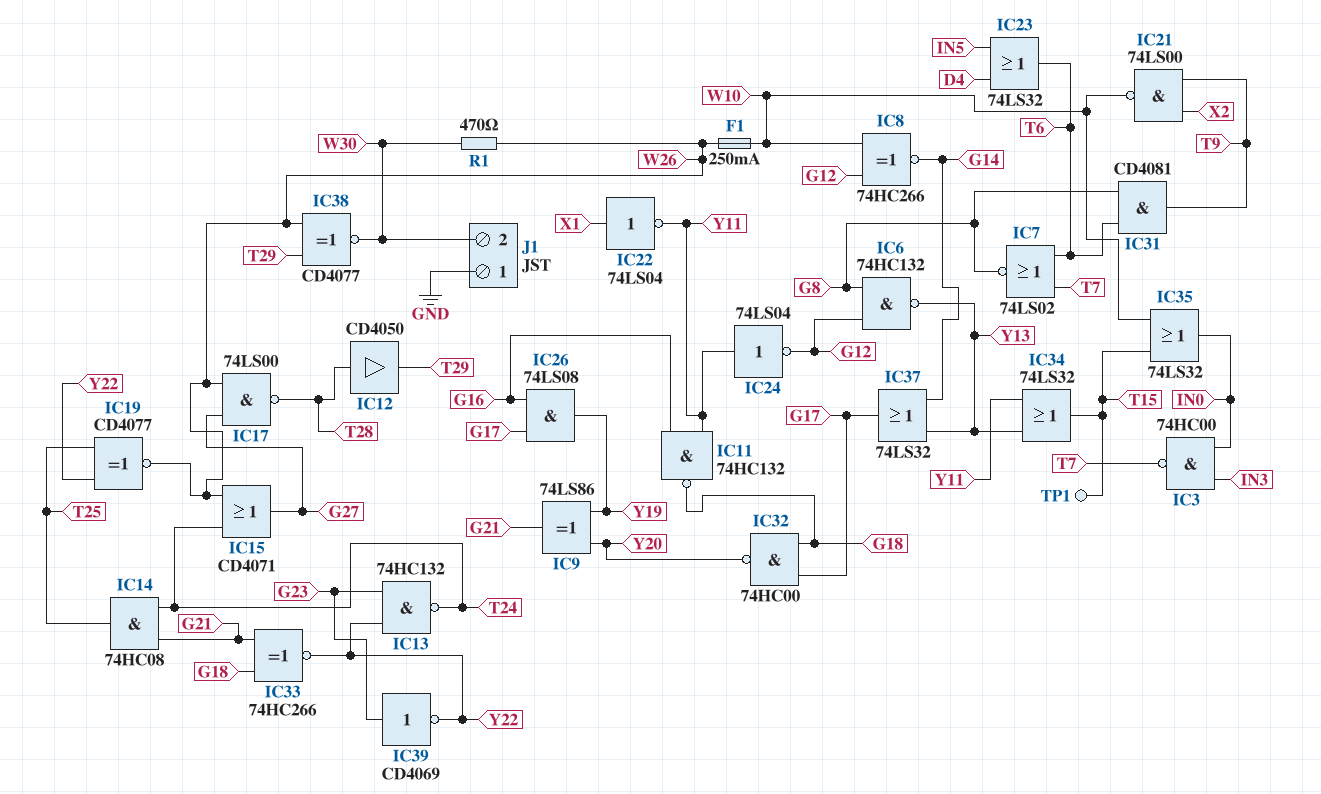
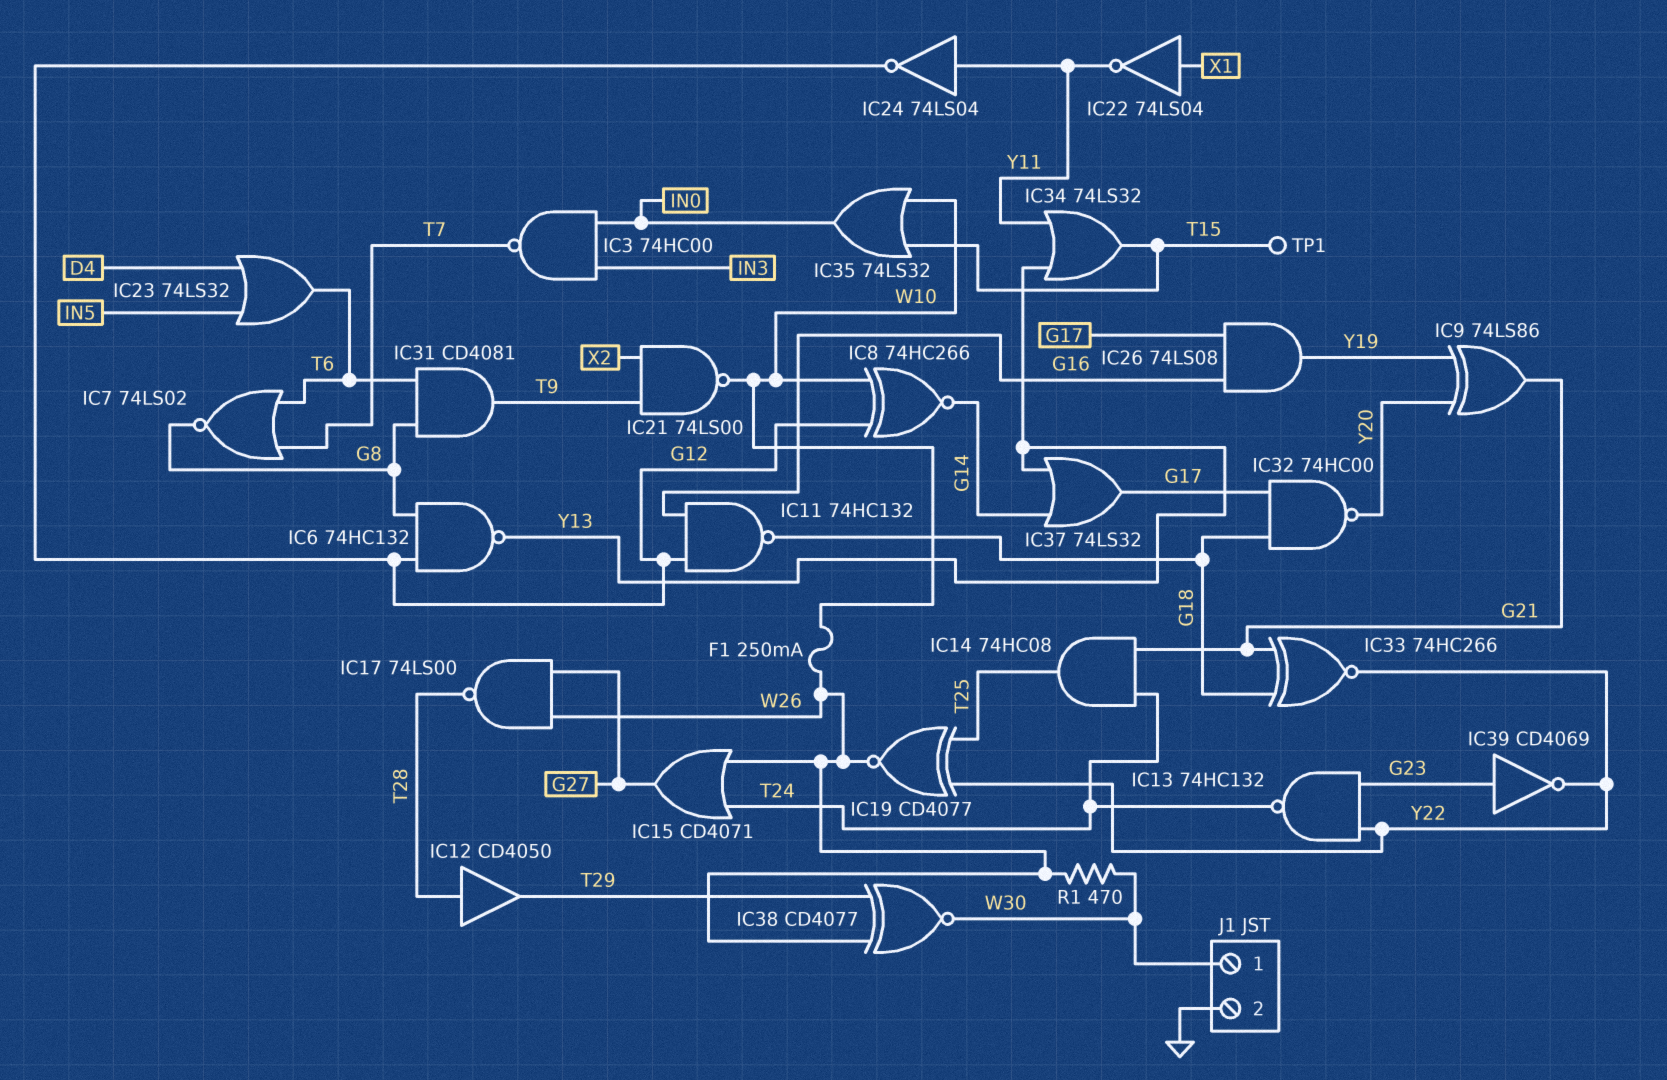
IC11: NAND 74HC132 (in G16, in Y11, out G18) -> NAND 74HC132 (in G12, in G16, out G18)
J1 pin 1: GND -> W30
J1 pin 2: W30 -> GND

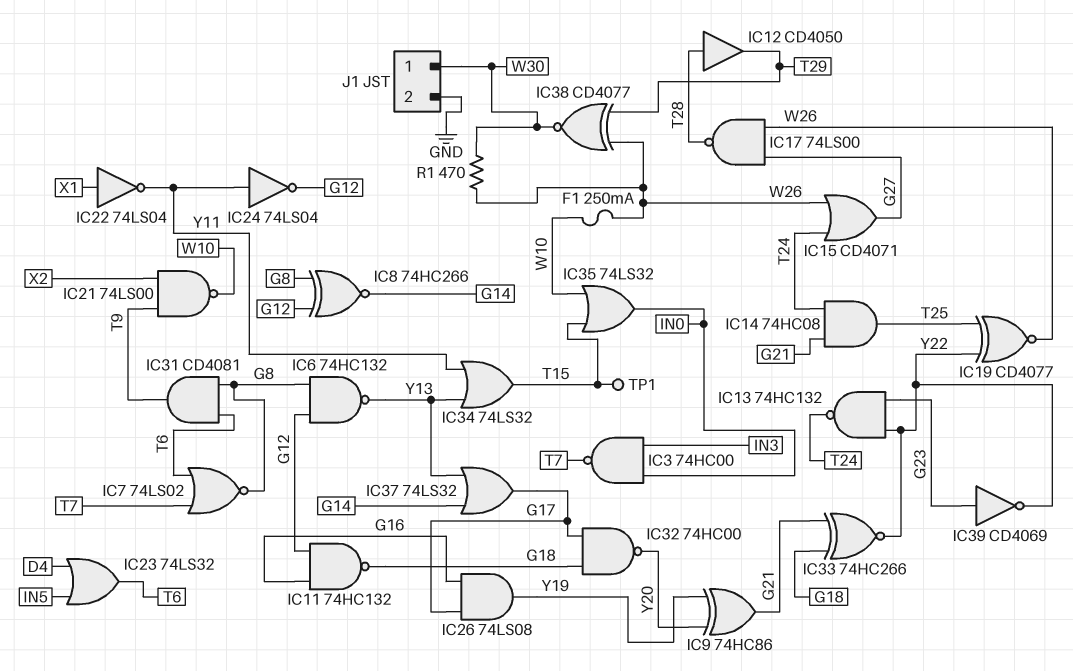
IC8: XNOR 74HC266 (in G12, in W10, out G14) -> XNOR 74HC266 (in G8, in G12, out G14)
IC9: XOR 74LS86 (in Y19, in Y20, out G21) -> XOR 74HC86 (in Y19, in Y20, out G21)

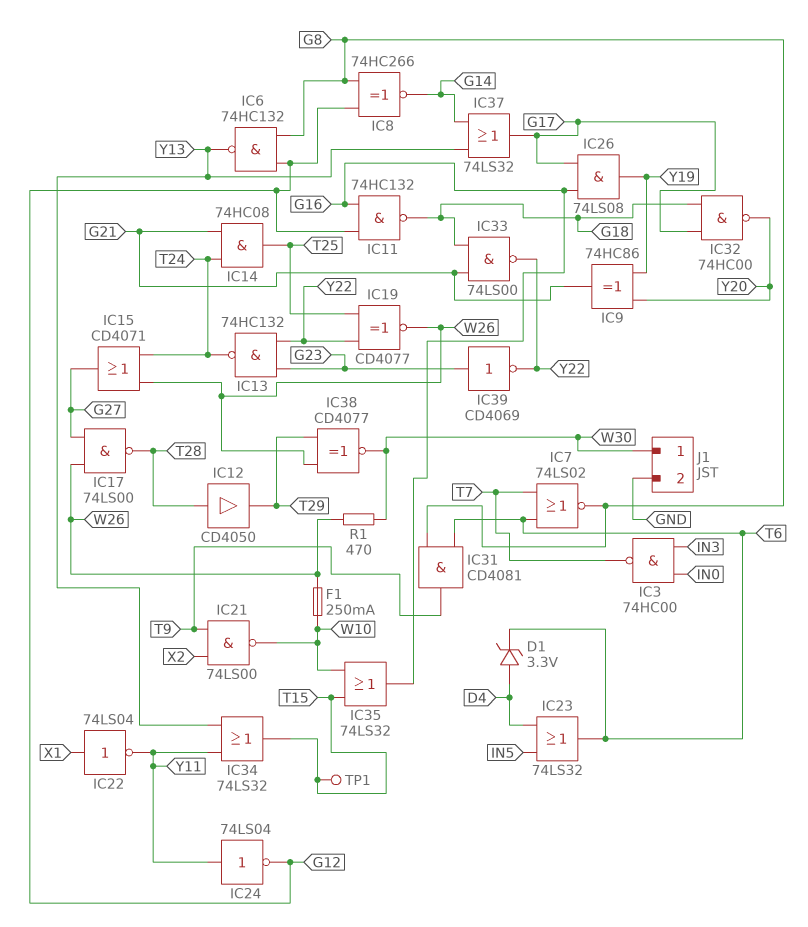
D1: none -> zener 3.3V (A D4, K T6)
IC33: XNOR 74HC266 (in G18, in G21, out Y22) -> NAND 74LS00 (in G18, in G21, out Y22)
IC35: OR 74LS32 (in T15, in W10, out IN0) -> OR 74LS32 (in T15, in W10, out G16)

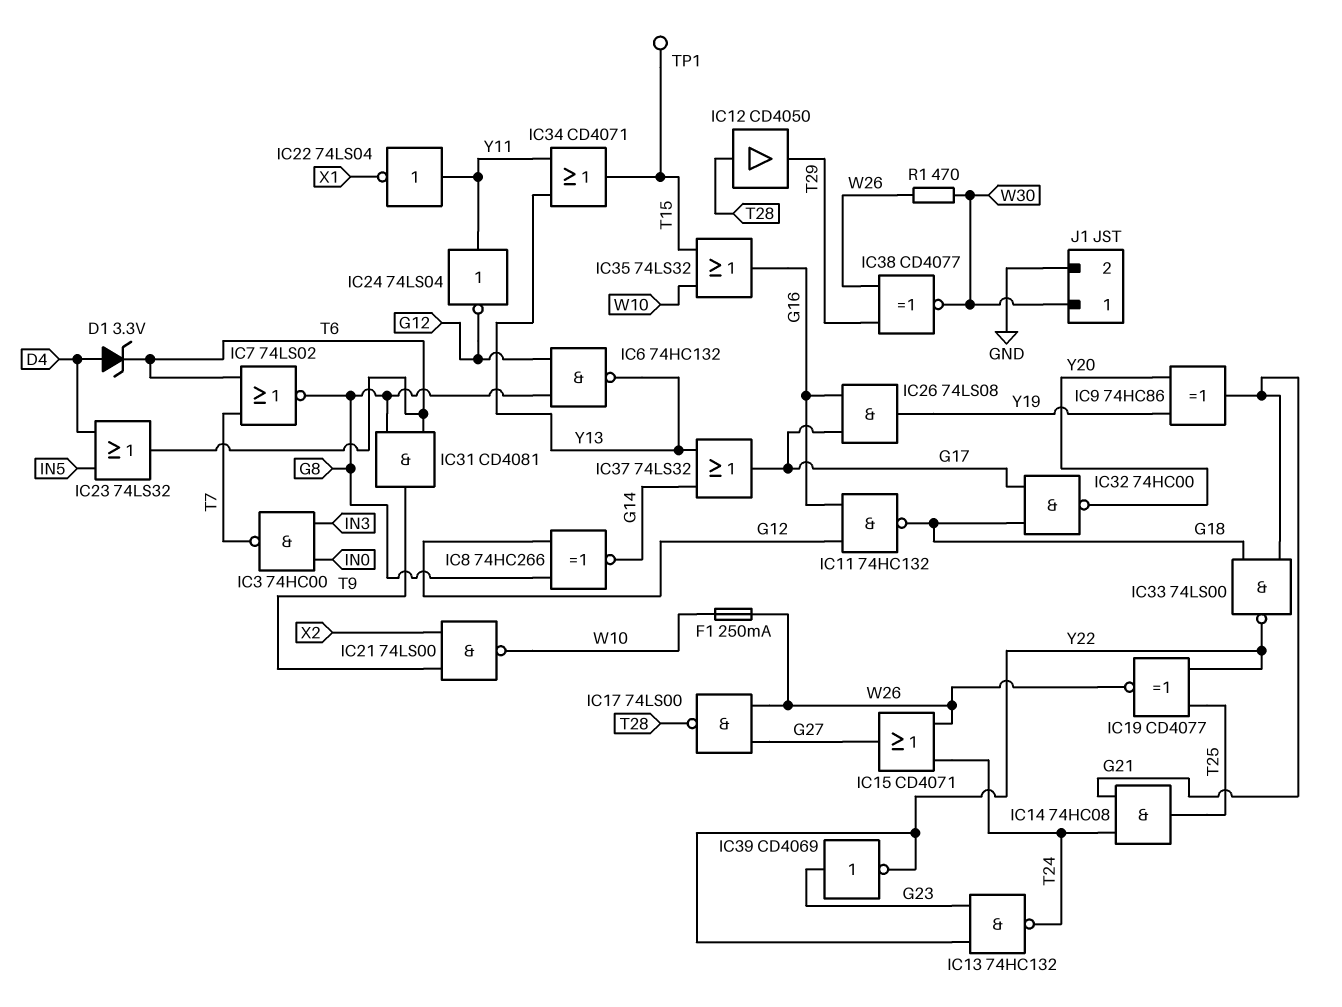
IC22: NOT 74LS04 (in X1, out Y11) -> NOT 74LS04 (in Y11, out X1)
IC34: OR 74LS32 (in Y11, in Y13, out T15) -> OR CD4071 (in Y11, in Y13, out T15)

